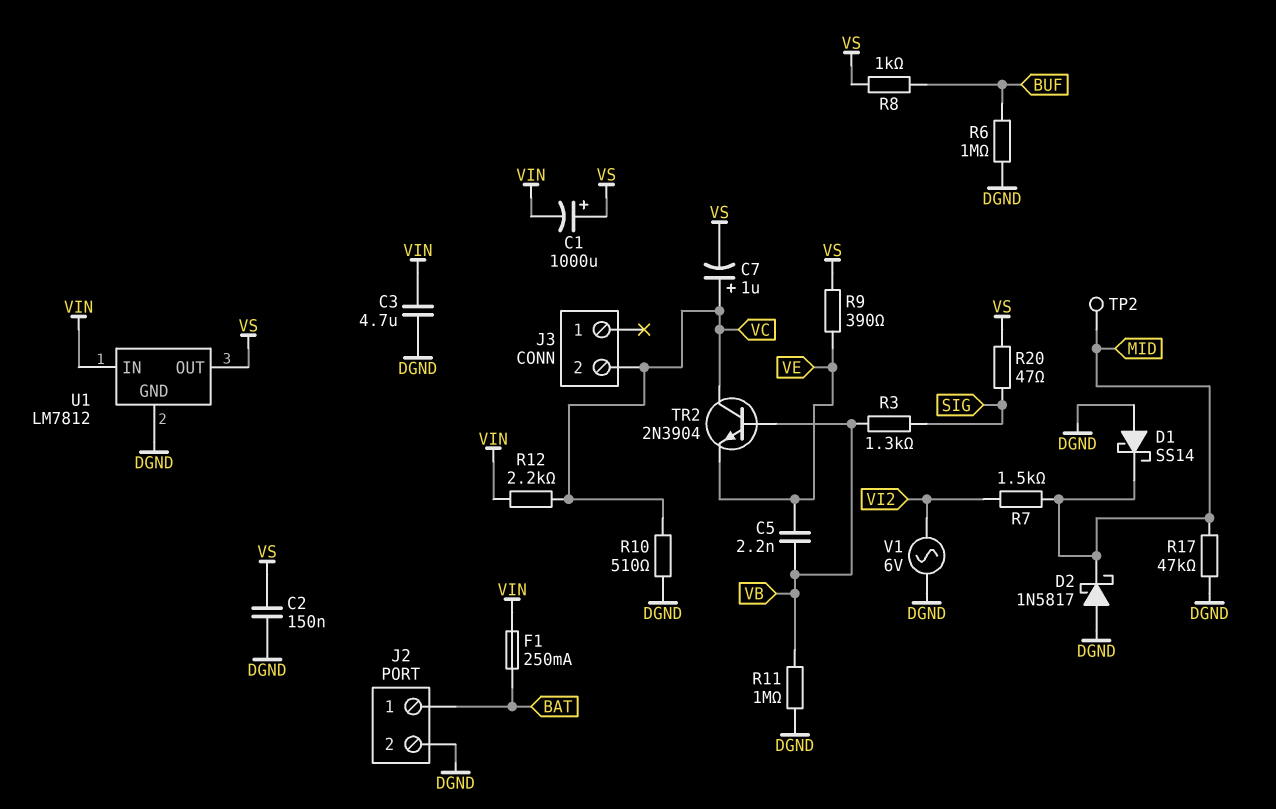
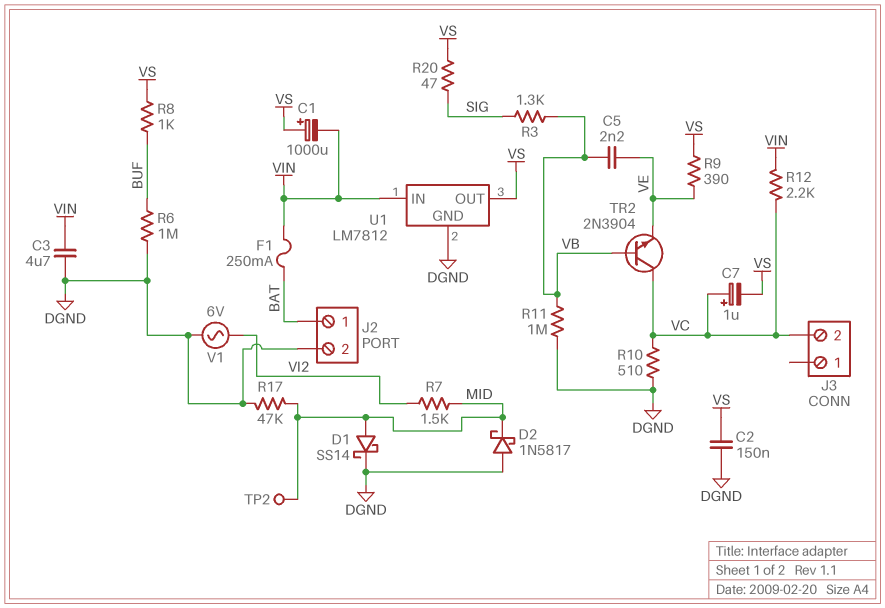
D1: schottky SS14 (A DGND, K MID) -> schottky SS14 (A MID, K DGND)

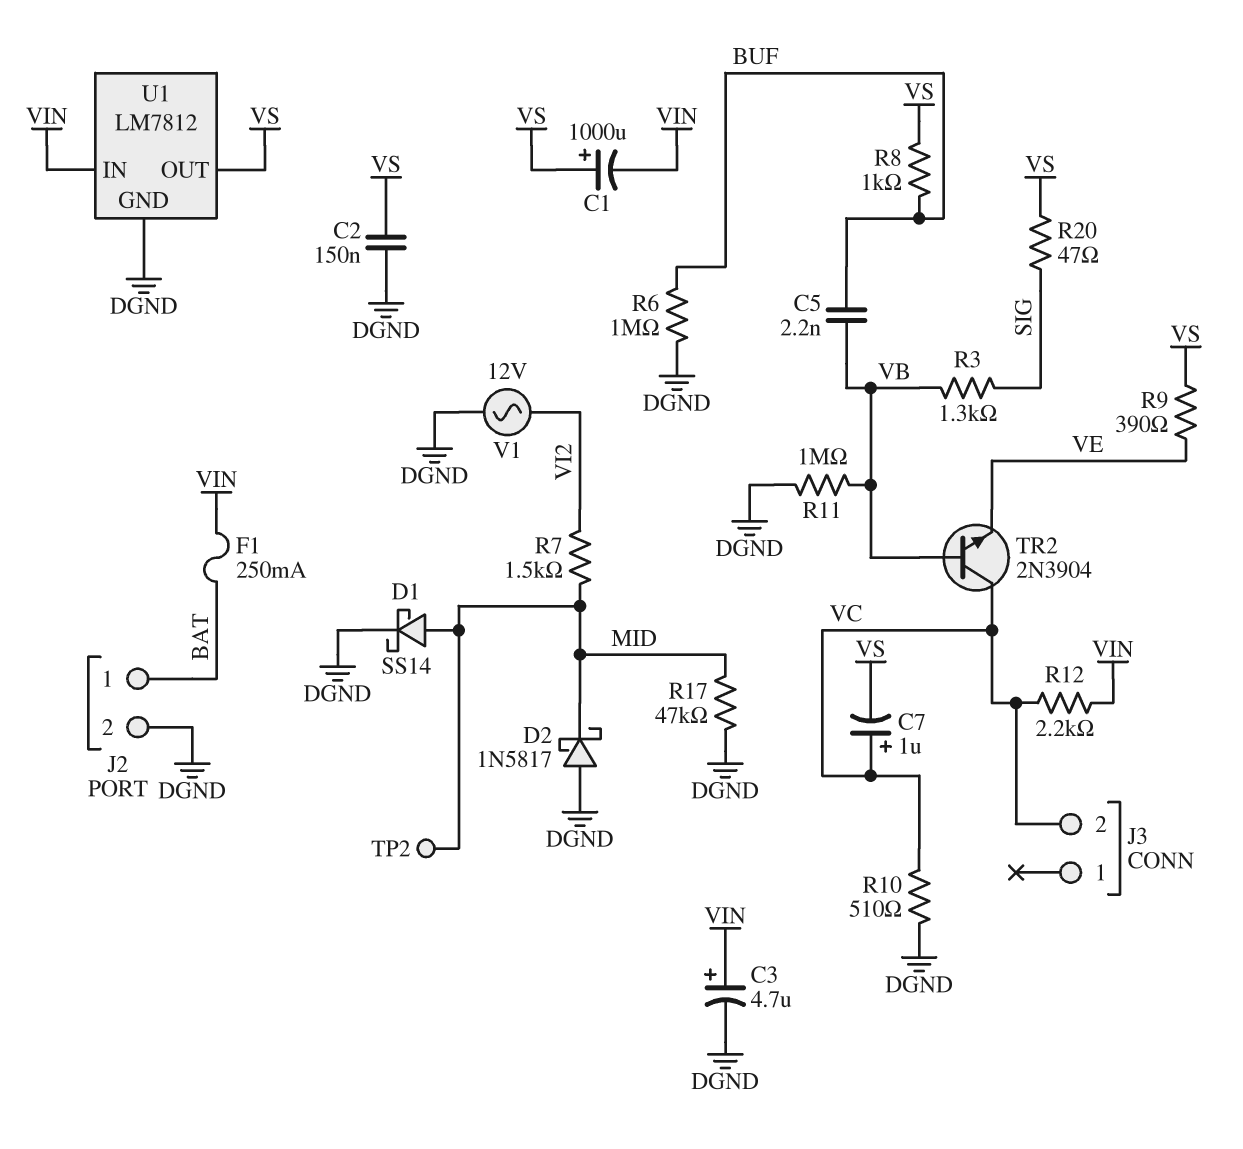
C3: 4.7uF (DGND, VIN) -> 4.7uF (plus VIN, minus DGND)
C5: 2.2nF (VB, VE) -> 2.2nF (BUF, VB)
V1: AC 6V (DGND, VI2) -> AC 12V (DGND, VI2)

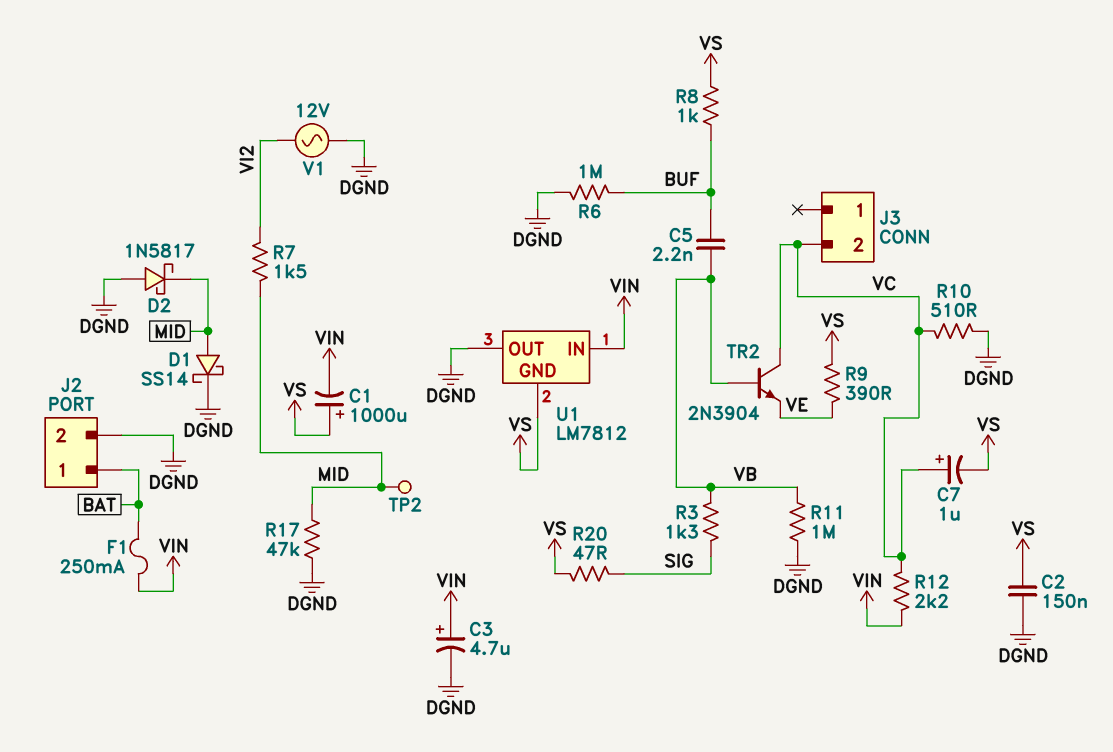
U1 pin GND: DGND -> VS
U1 pin OUT: VS -> DGND

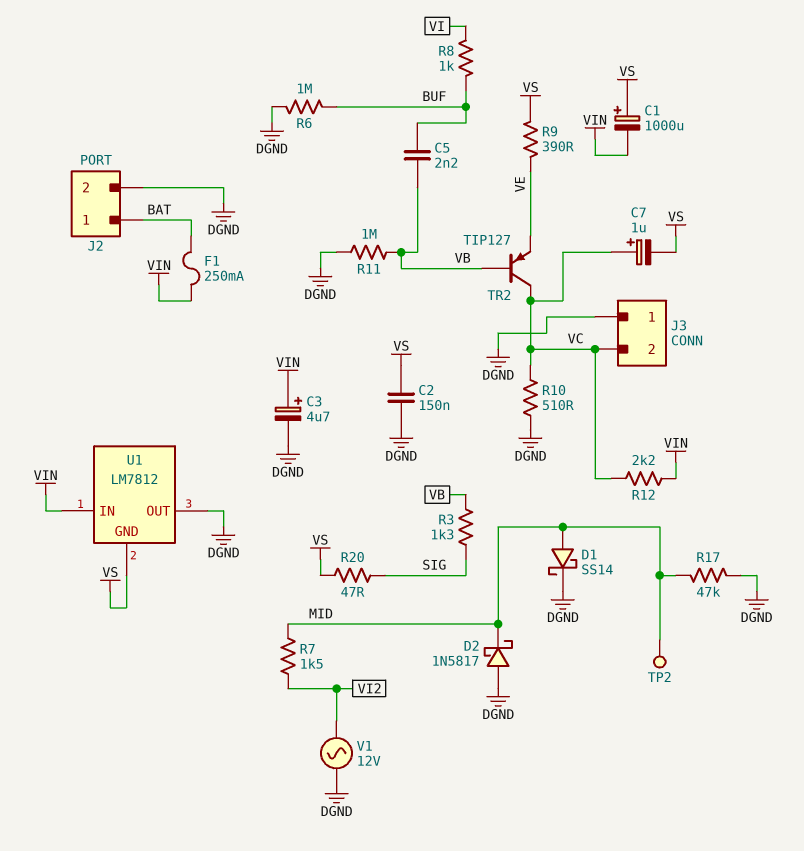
J3 pin 1: none -> DGND
R8: 1k (BUF, VS) -> 1k (BUF, VI)
TR2: NPN 2N3904 (B VB, C VC, E VE) -> PNP TIP127 (B VB, C VC, E VE)

